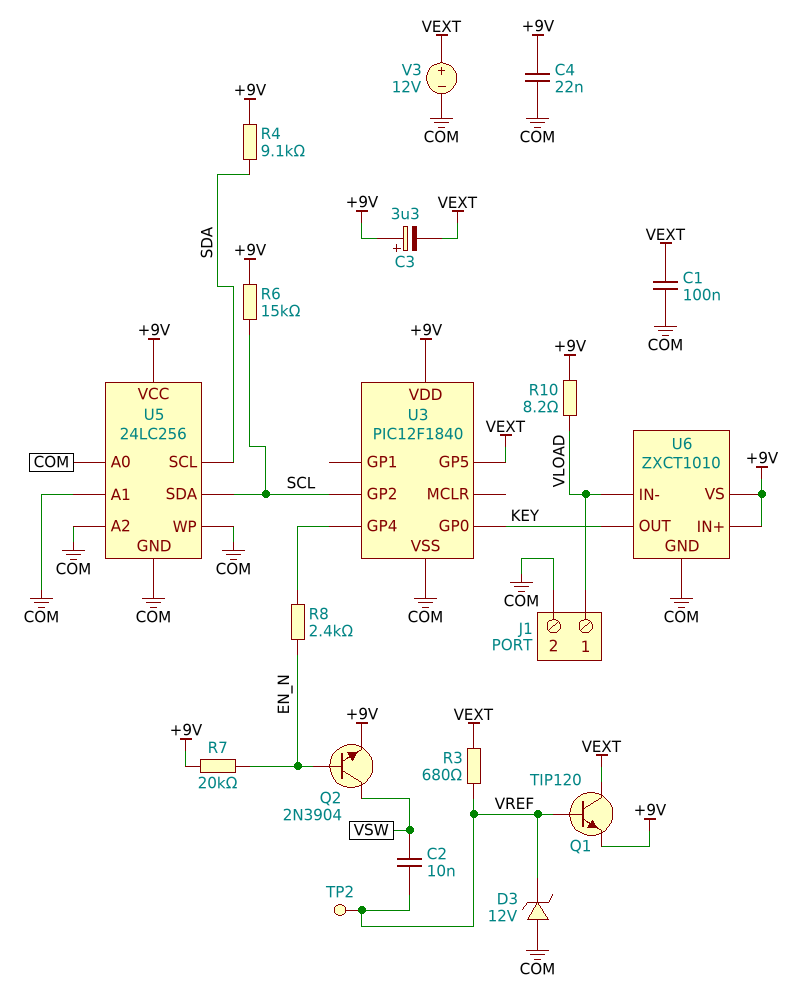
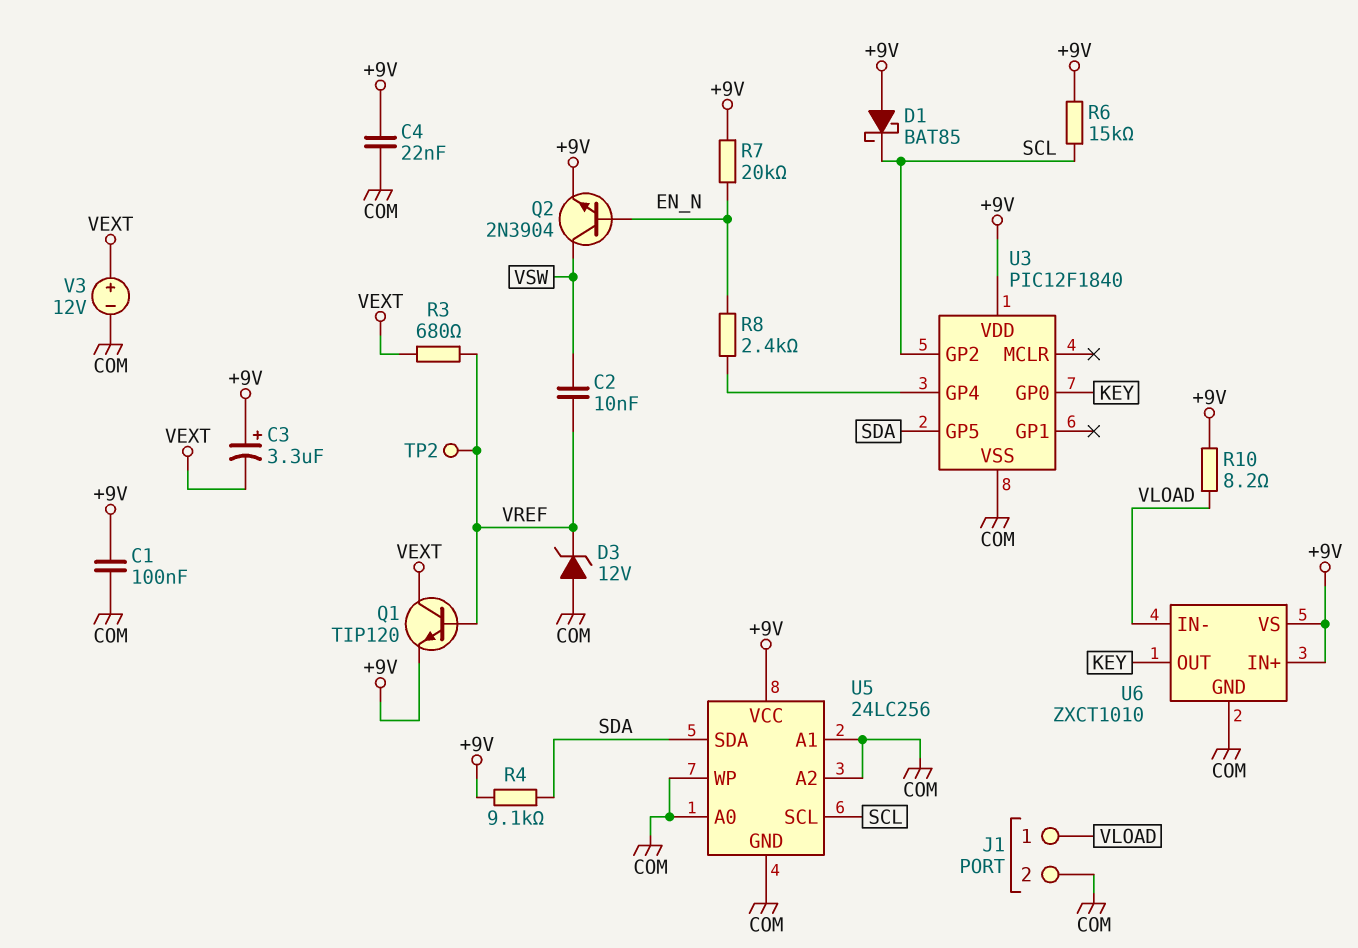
C1: 100nF (COM, VEXT) -> 100nF (+9V, COM)
D1: none -> schottky BAT85 (A +9V, K SCL)
U3 pin GP5: VEXT -> SDA
U5 pin SCL: SDA -> SCL
U5 pin SDA: SCL -> SDA

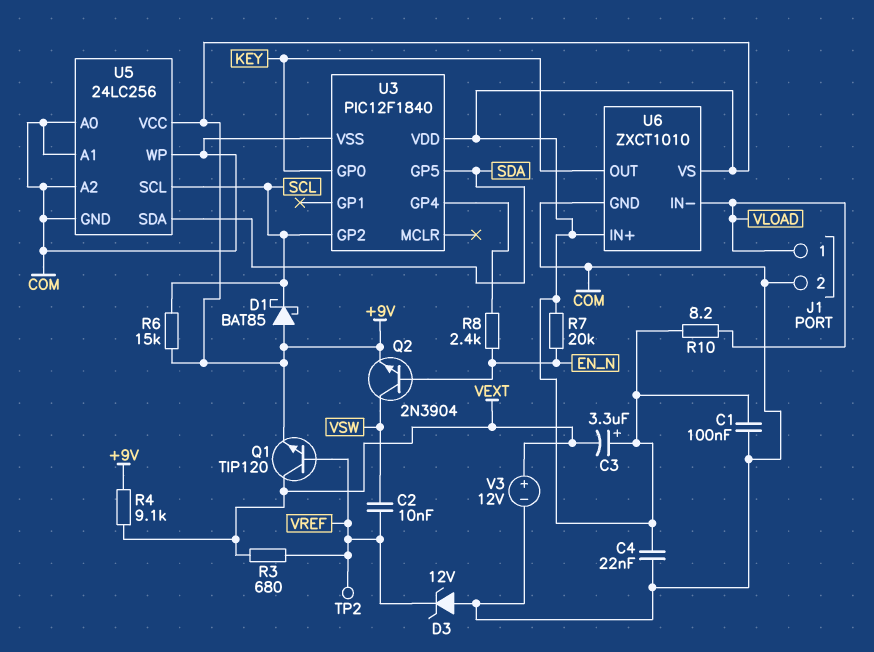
R4: 9.1k (+9V, SDA) -> 9.1k (+9V, VEXT)

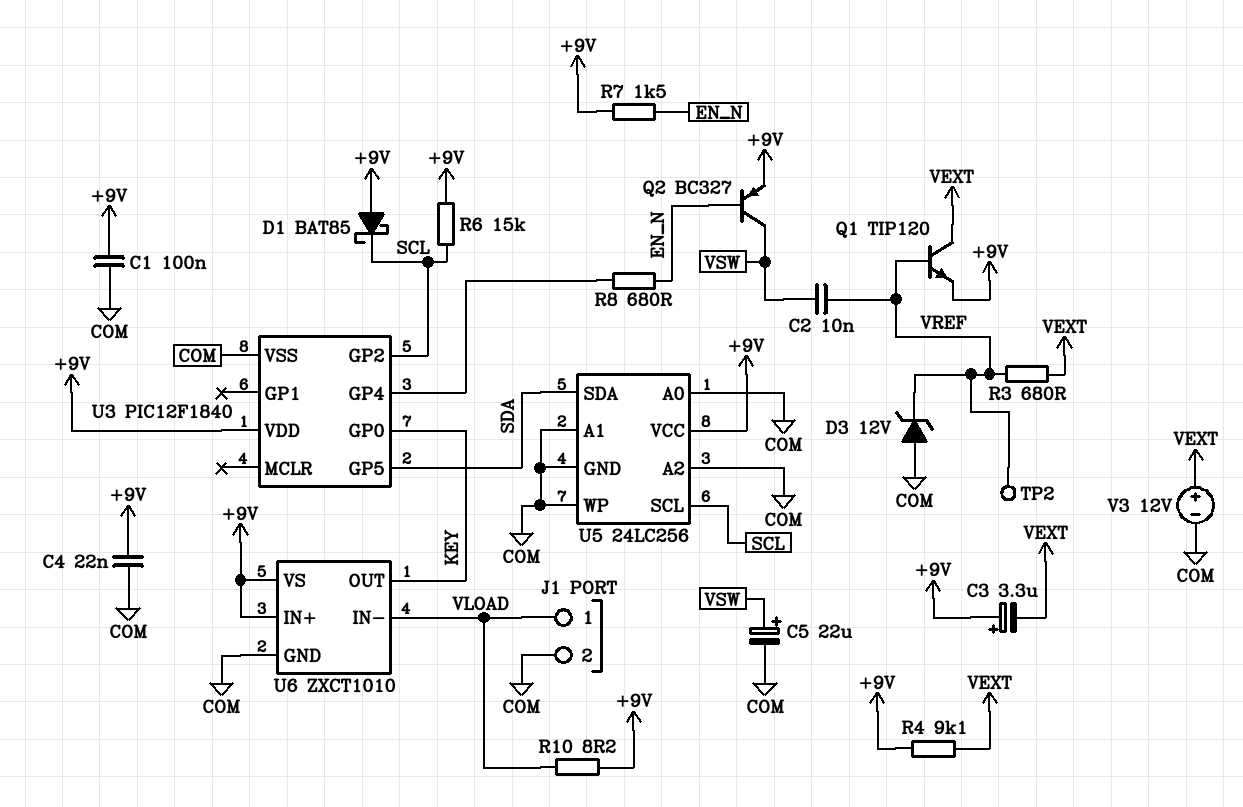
C5: none -> 22uF (plus VSW, minus COM)
Q2: NPN 2N3904 (B EN_N, C VSW, E +9V) -> PNP BC327 (B EN_N, C VSW, E +9V)
R7: 20k (+9V, EN_N) -> 1.5k (+9V, EN_N)
R8: 2.4k (EN_N, U3/GP4) -> 680 (EN_N, U3/GP4)

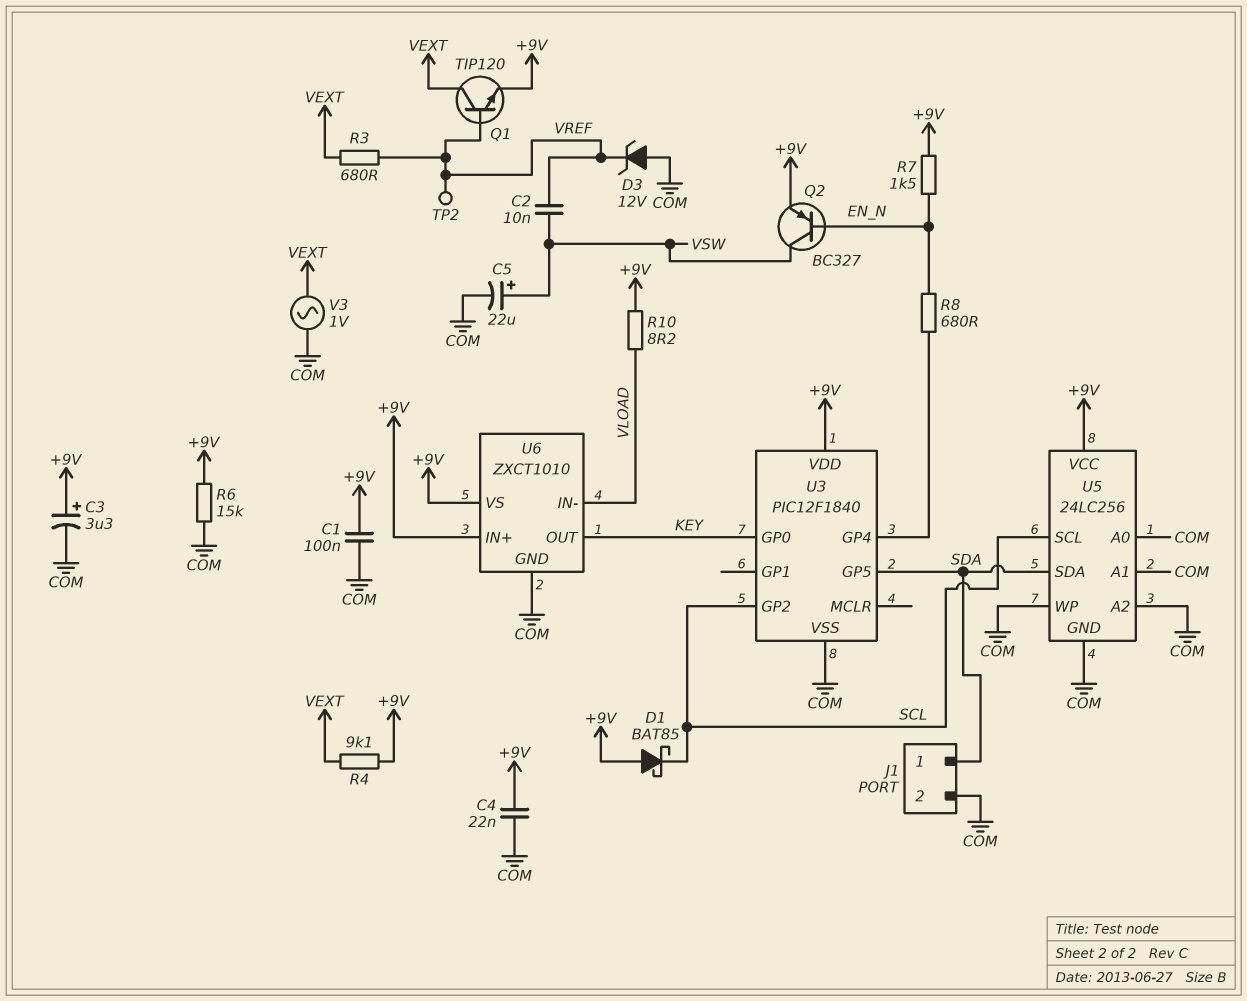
C3: 3.3uF (plus +9V, minus VEXT) -> 3.3uF (plus +9V, minus COM)
J1 pin 1: VLOAD -> SDA
R6: 15k (+9V, SCL) -> 15k (+9V, COM)
V3: 12V (plus VEXT, minus COM) -> AC 1V (COM, VEXT)

